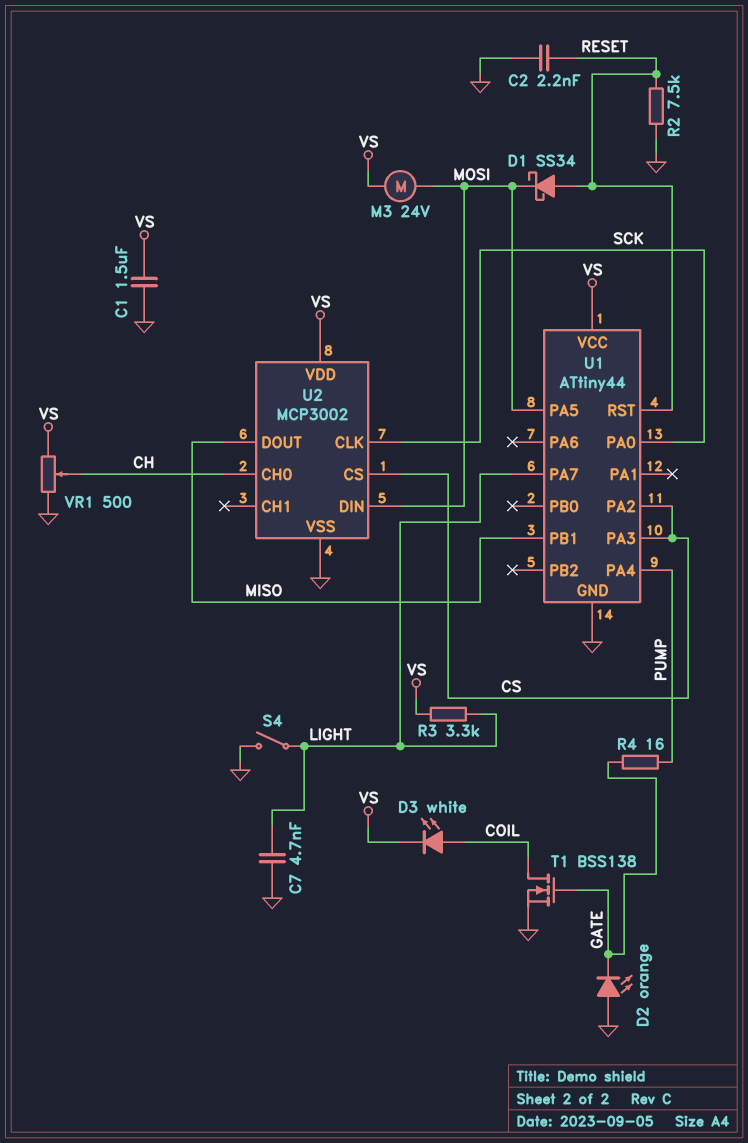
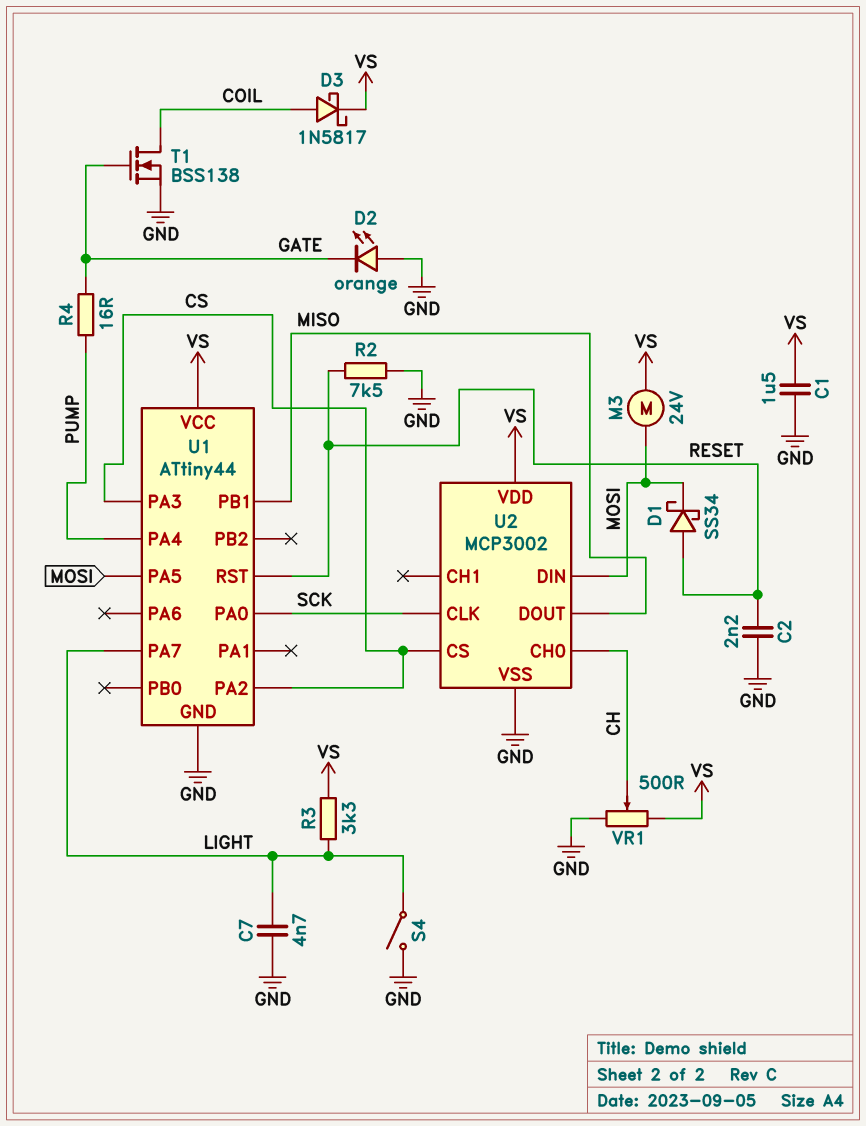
D3: LED white (A COIL, K VS) -> schottky 1N5817 (A COIL, K VS)

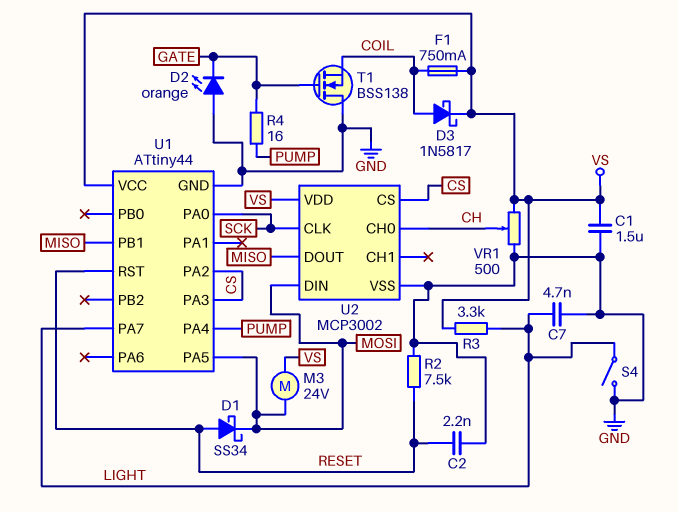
F1: none -> 750mA (COIL, VS)
T1: NMOS BSS138 (G GATE, D COIL, S GND) -> NMOS BSS138 (G GATE, D GND, S COIL)

